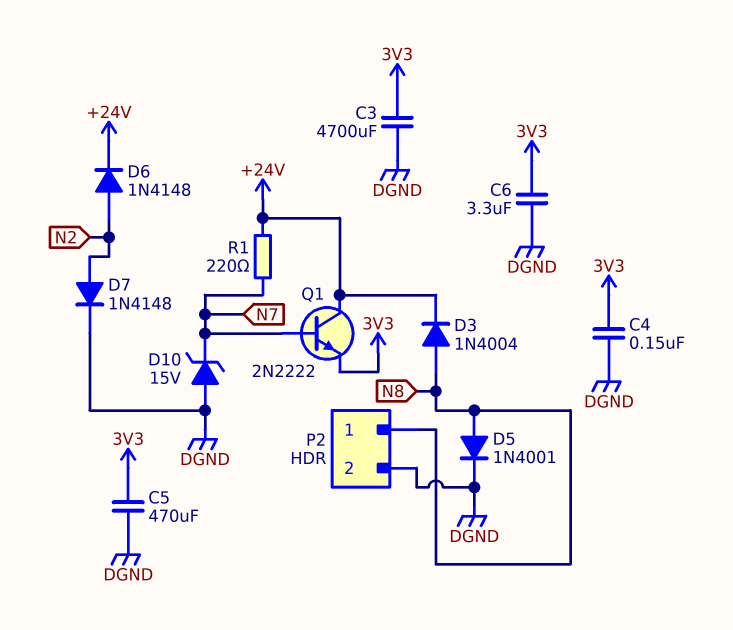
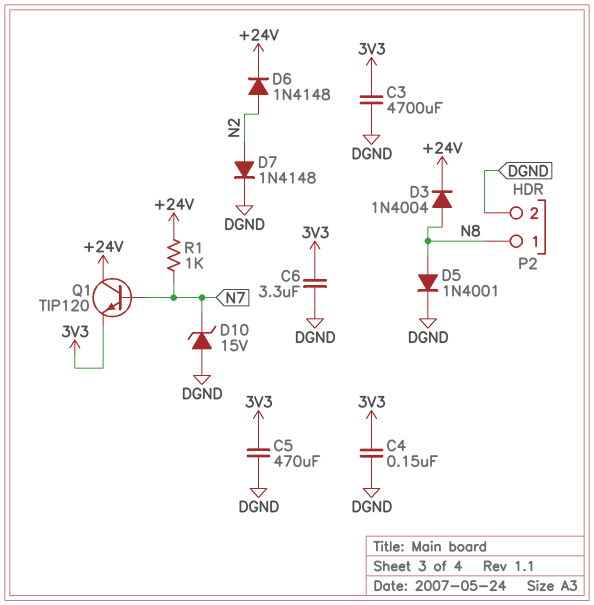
Q1: NPN 2N2222 (B N7, C +24V, E 3V3) -> NPN TIP120 (B N7, C +24V, E 3V3)
R1: 220 (+24V, N7) -> 1k (+24V, N7)

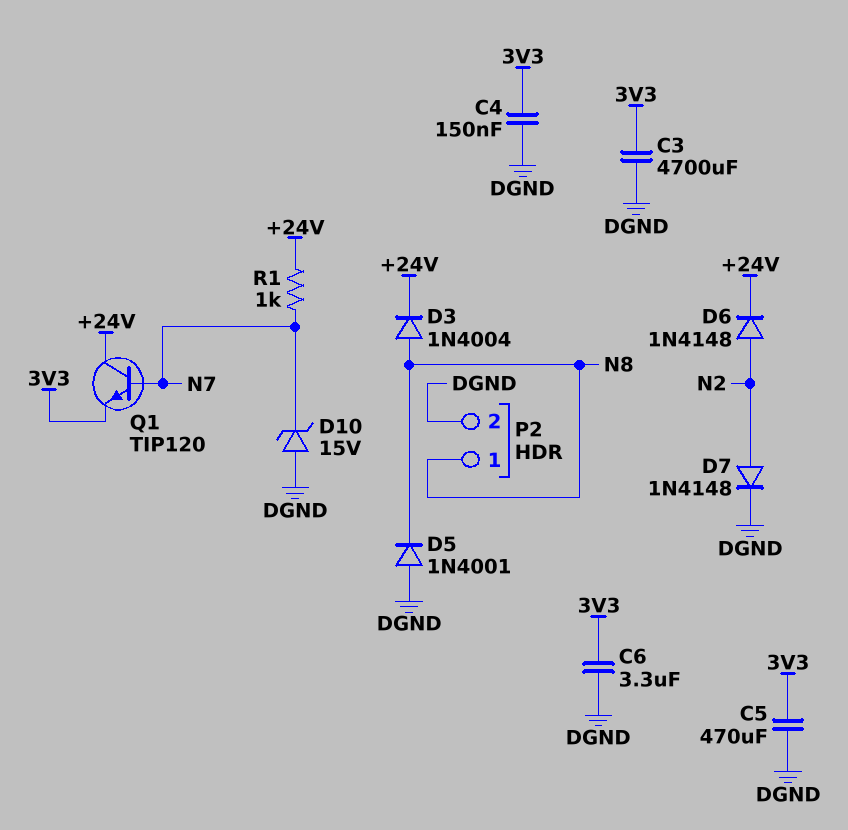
D5: diode 1N4001 (A N8, K DGND) -> diode 1N4001 (A DGND, K N8)

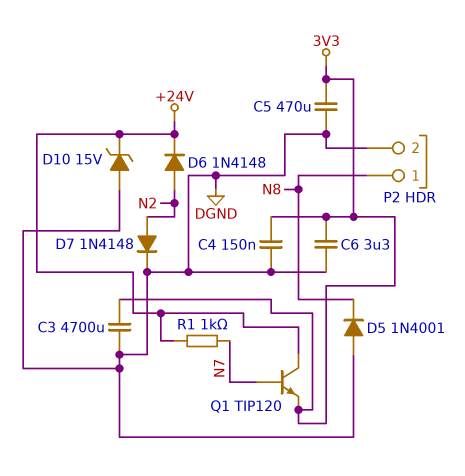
D3: diode 1N4004 (A N8, K +24V) -> none
D10: zener 15V (A DGND, K N7) -> zener 15V (A DGND, K +24V)

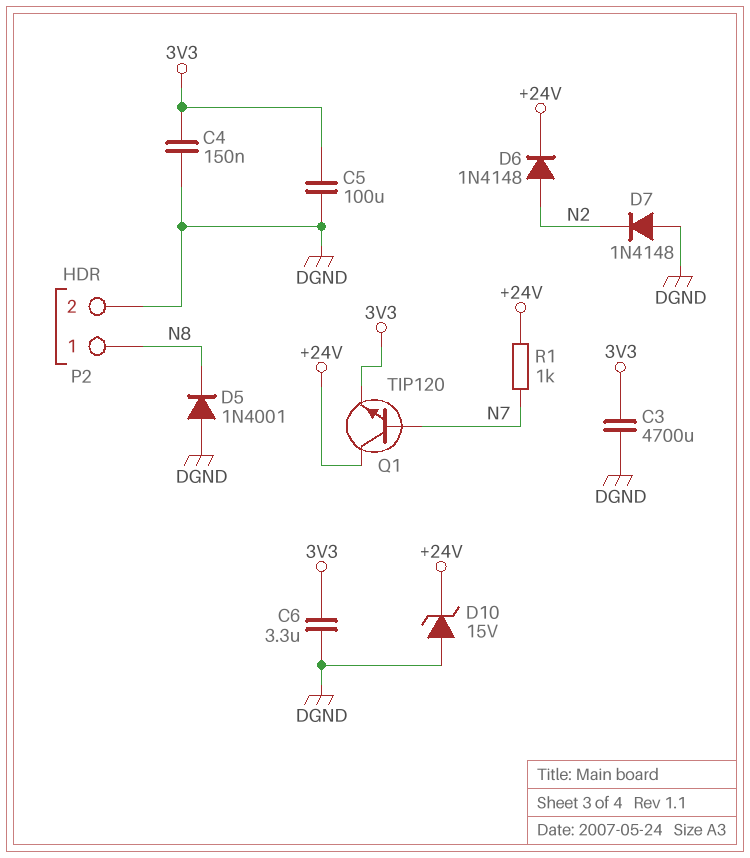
C5: 470uF (3V3, DGND) -> 100uF (3V3, DGND)
D7: diode 1N4148 (A N2, K DGND) -> diode 1N4148 (A DGND, K N2)

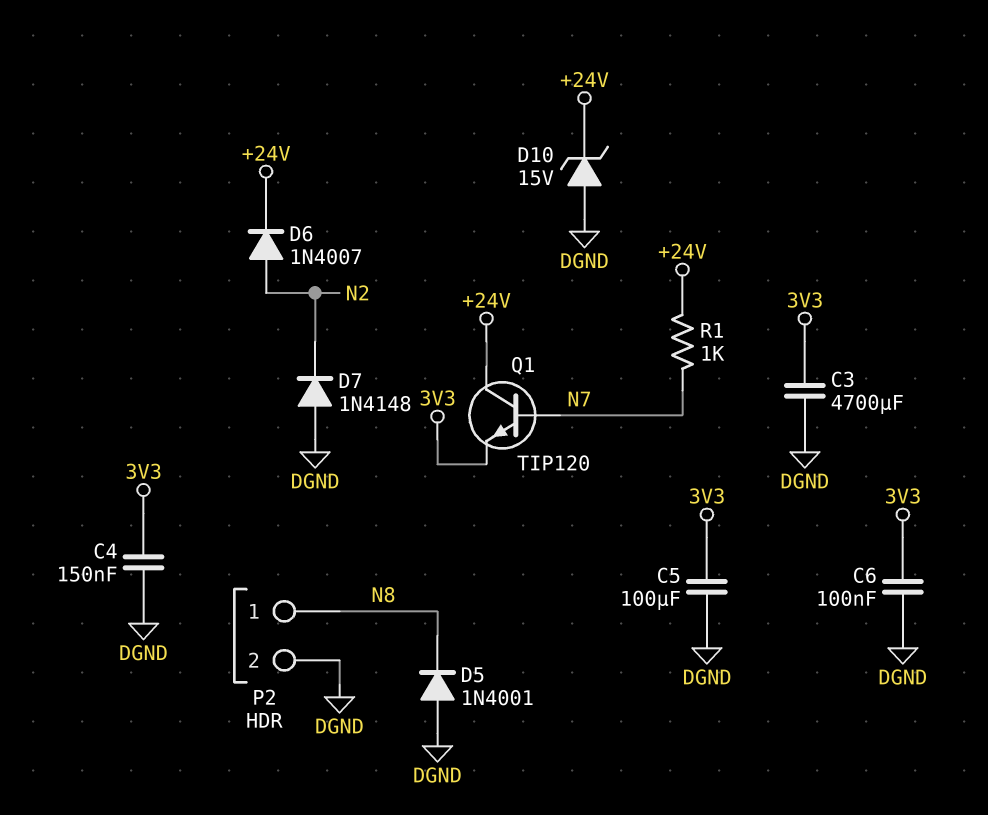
C6: 3.3uF (3V3, DGND) -> 100nF (3V3, DGND)
D6: diode 1N4148 (A N2, K +24V) -> diode 1N4007 (A N2, K +24V)

